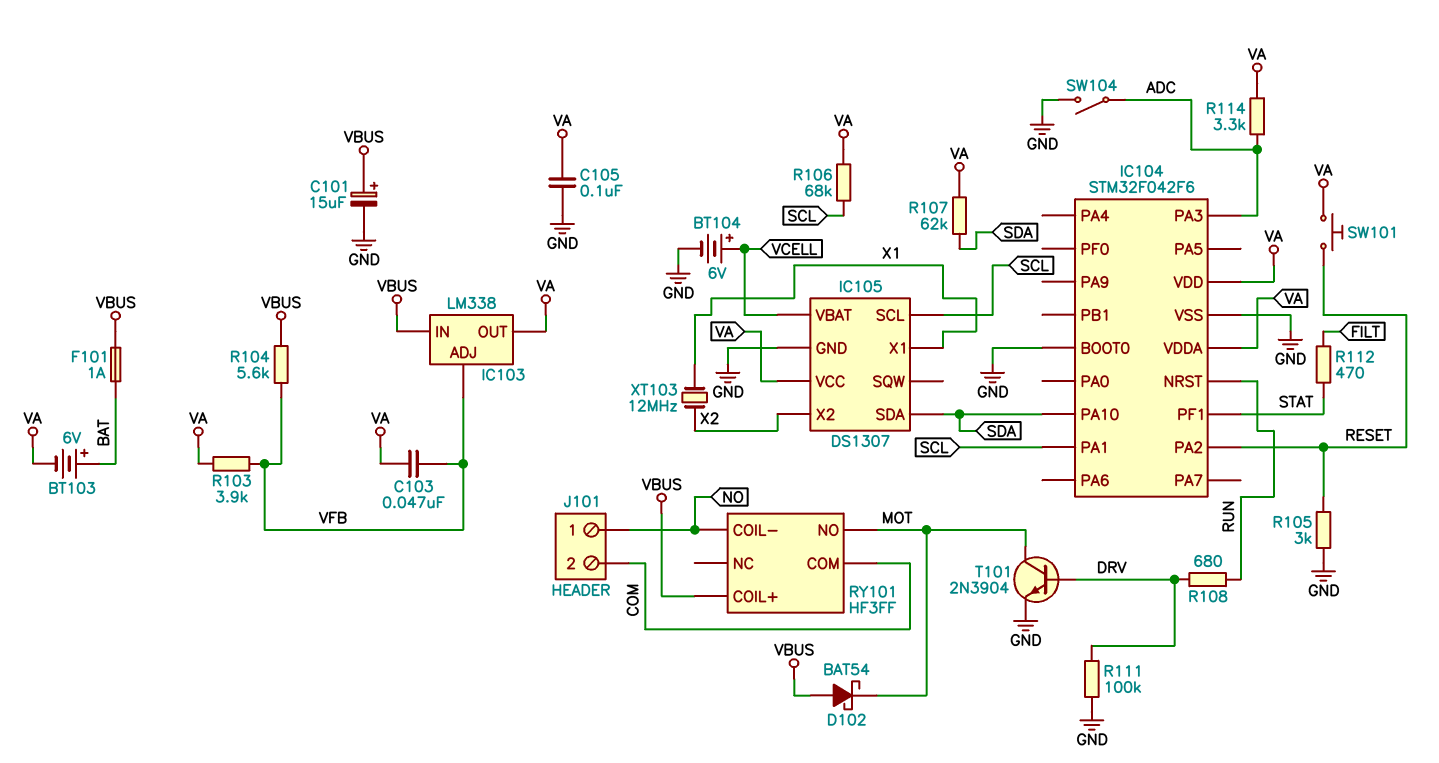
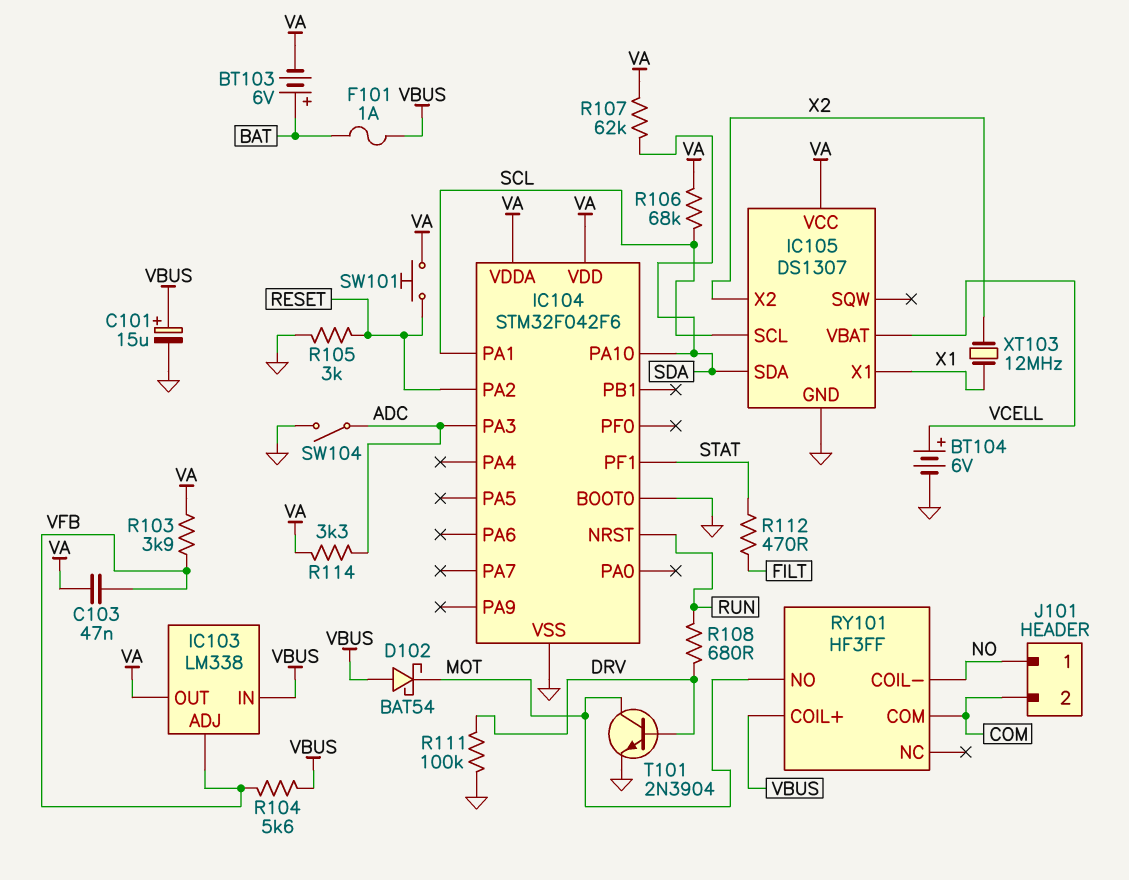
C105: 100nF (GND, VA) -> none

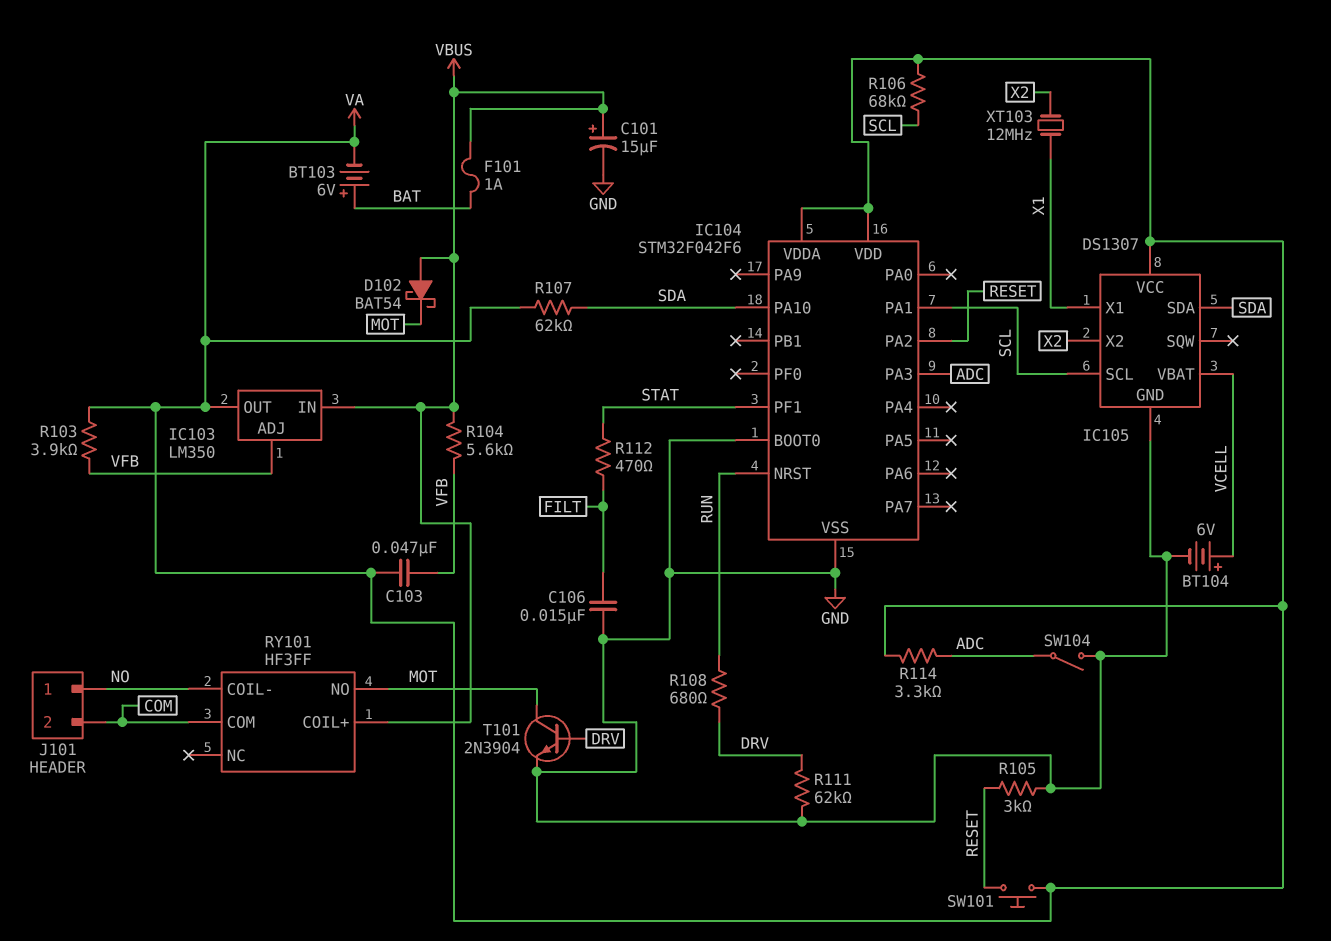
C106: none -> 15nF (FILT, GND)
IC103: LM338 -> LM350
R111: 100k (DRV, GND) -> 62k (DRV, GND)

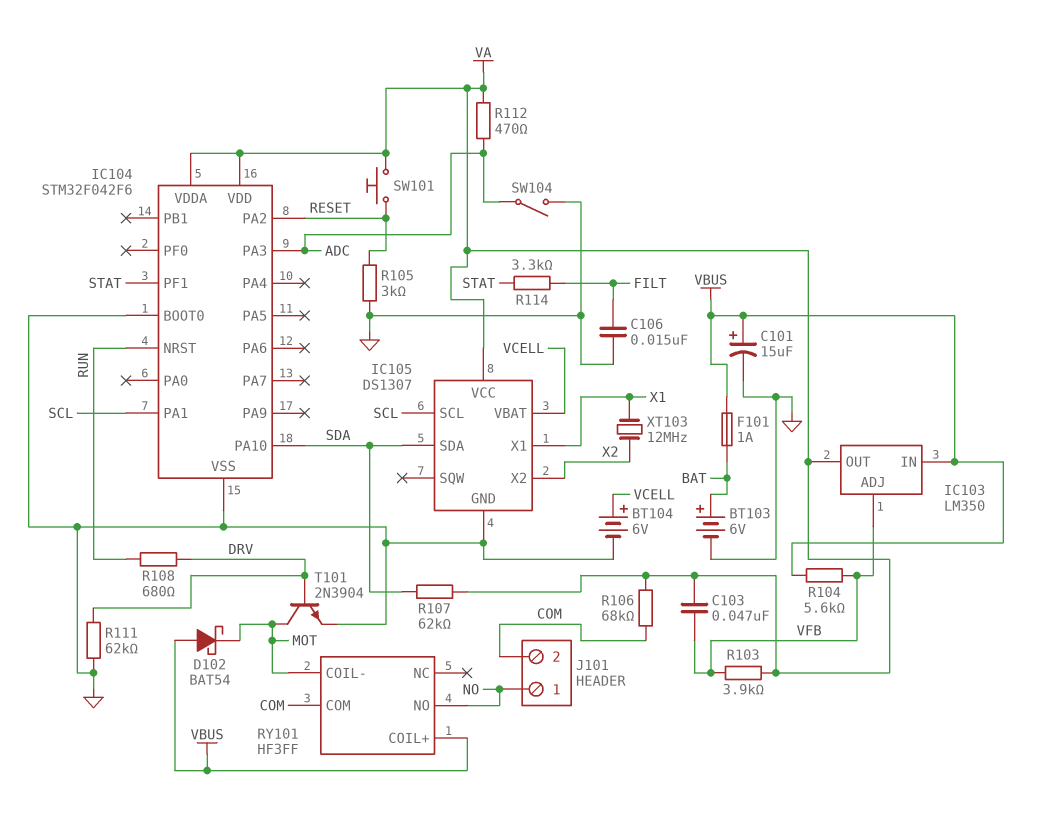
BT103: 6V (plus BAT, minus VA) -> 6V (plus BAT, minus GND)
R106: 68k (SCL, VA) -> 68k (COM, VA)
R112: 470 (FILT, STAT) -> 470 (ADC, VA)
R114: 3.3k (ADC, VA) -> 3.3k (FILT, STAT)
RY101 pin COIL-: NO -> MOT
RY101 pin NO: MOT -> NO

